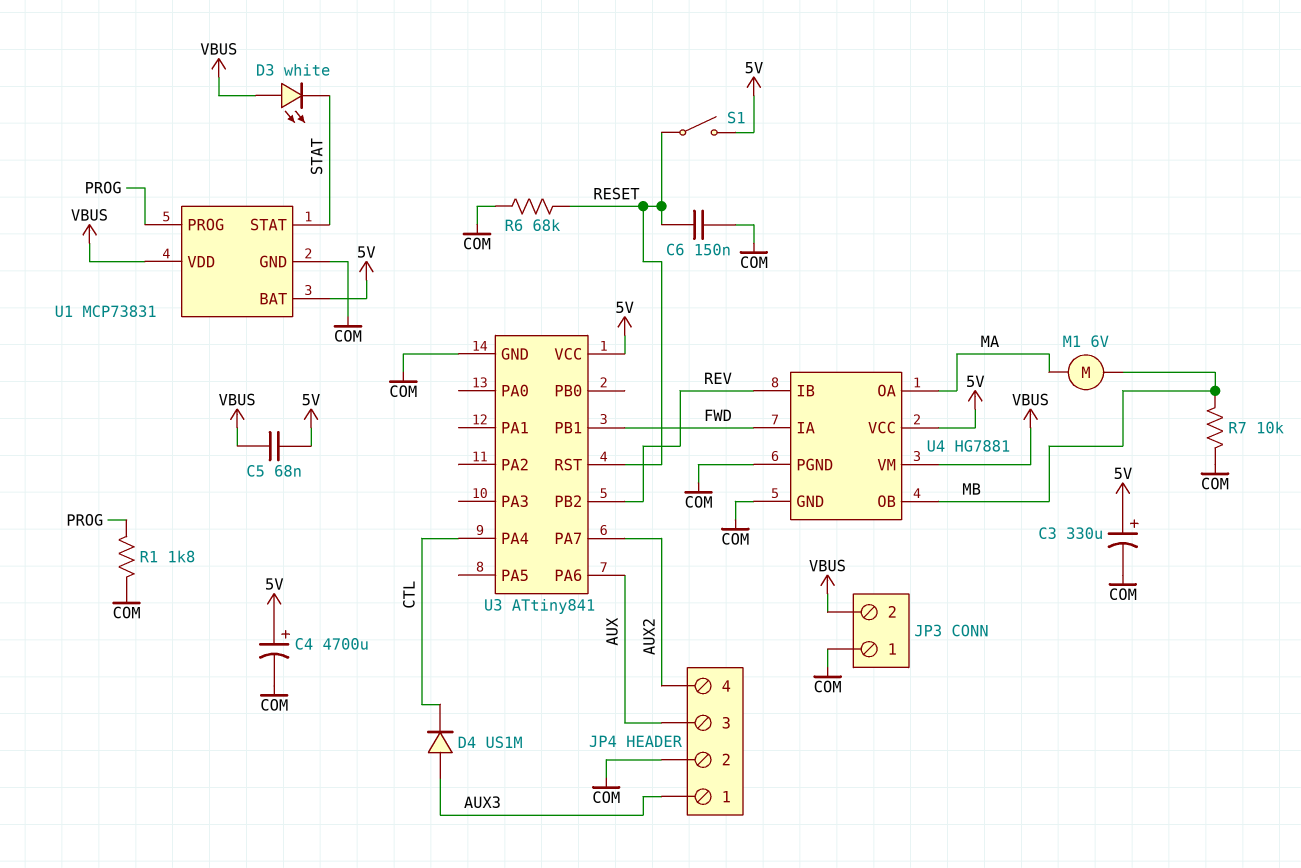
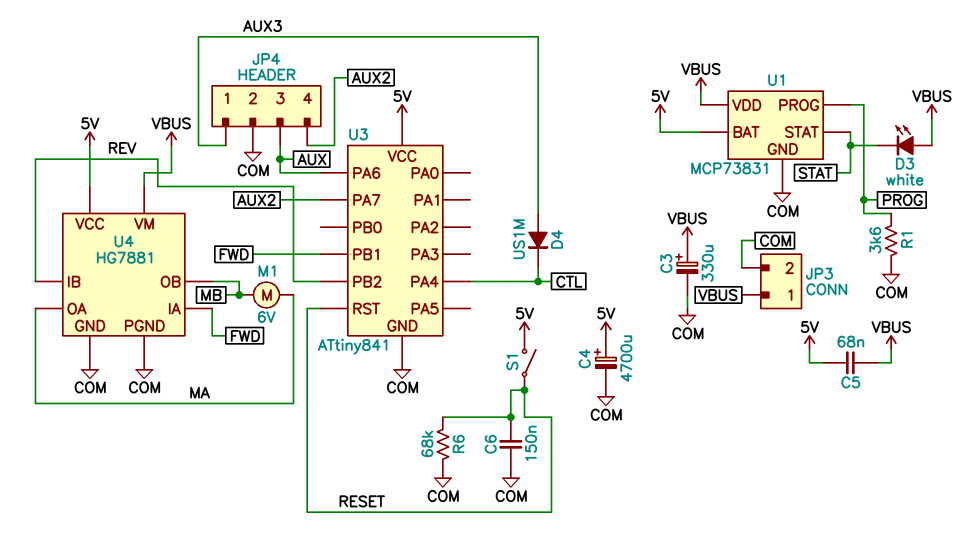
C3: 330uF (plus 5V, minus COM) -> 330uF (plus VBUS, minus COM)
JP3 pin 1: COM -> VBUS
JP3 pin 2: VBUS -> COM
R1: 1.8k (COM, PROG) -> 3.6k (COM, PROG)
R7: 10k (COM, MB) -> none

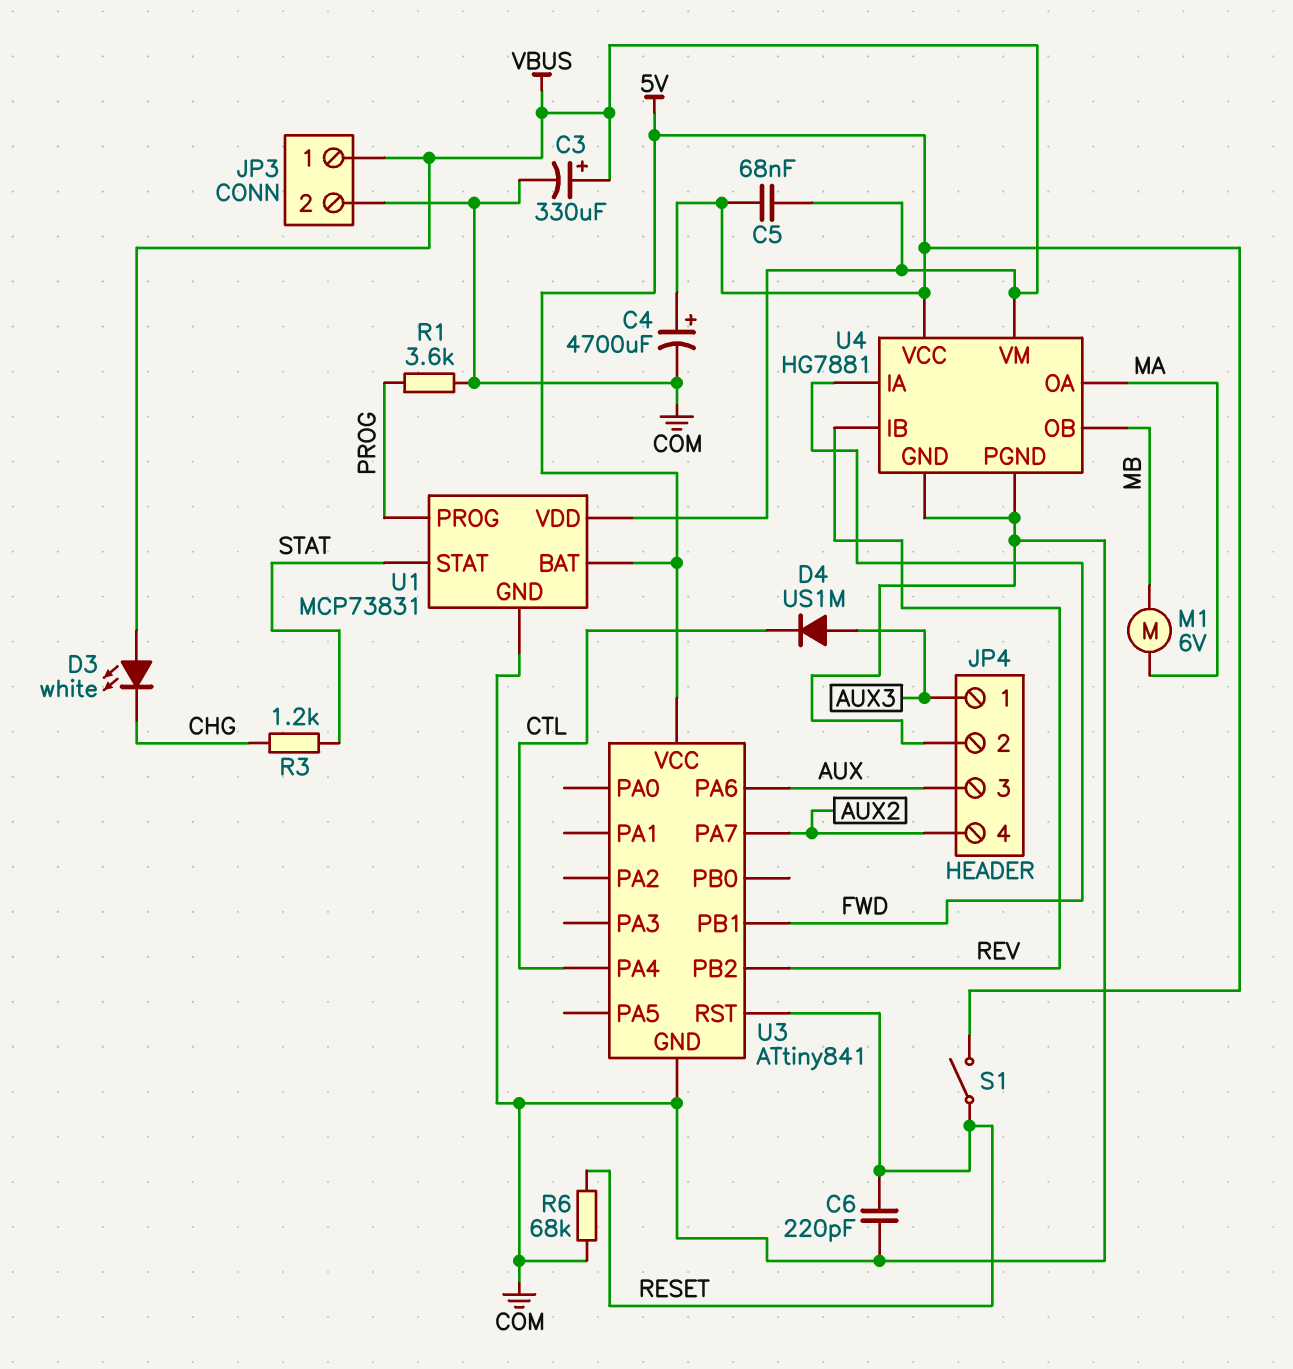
C6: 150nF (COM, RESET) -> 220pF (COM, RESET)
D3: LED white (A VBUS, K STAT) -> LED white (A VBUS, K CHG)
R3: none -> 1.2k (CHG, STAT)

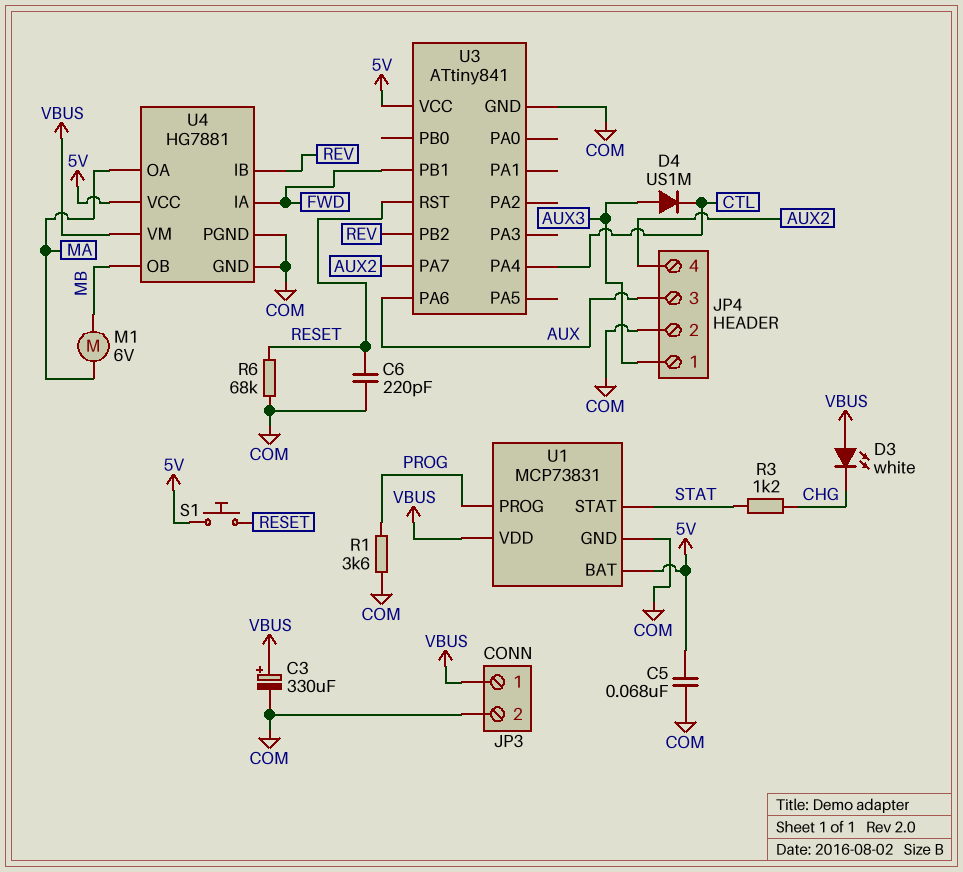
C4: 4700uF (plus 5V, minus COM) -> none
C5: 68nF (5V, VBUS) -> 68nF (5V, COM)
S1: switch (5V, RESET) -> button (5V, RESET)

